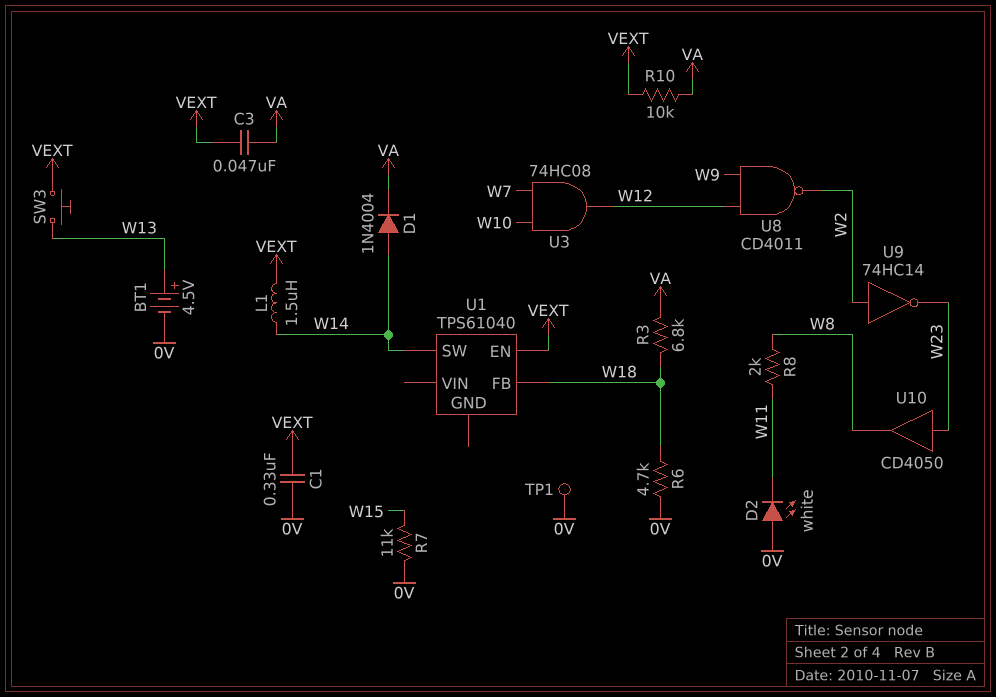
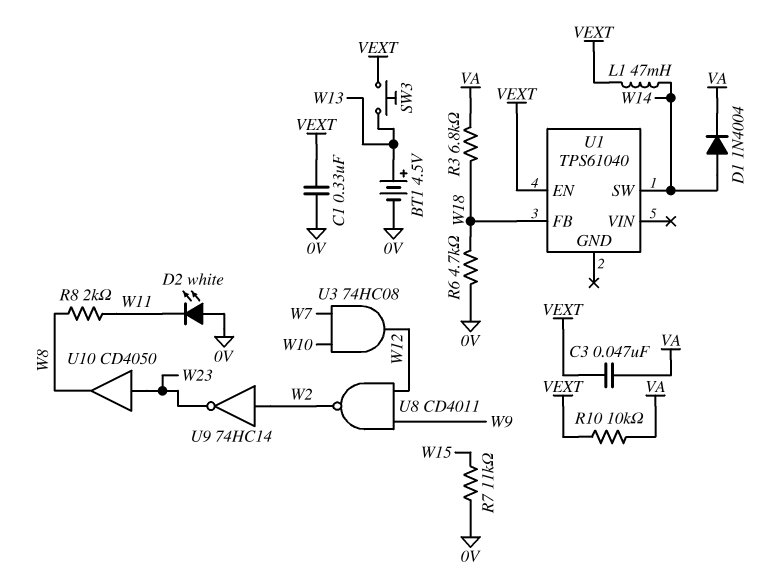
L1: 1.5uH (VEXT, W14) -> 47mH (VEXT, W14)
TP1: test point (0V) -> none

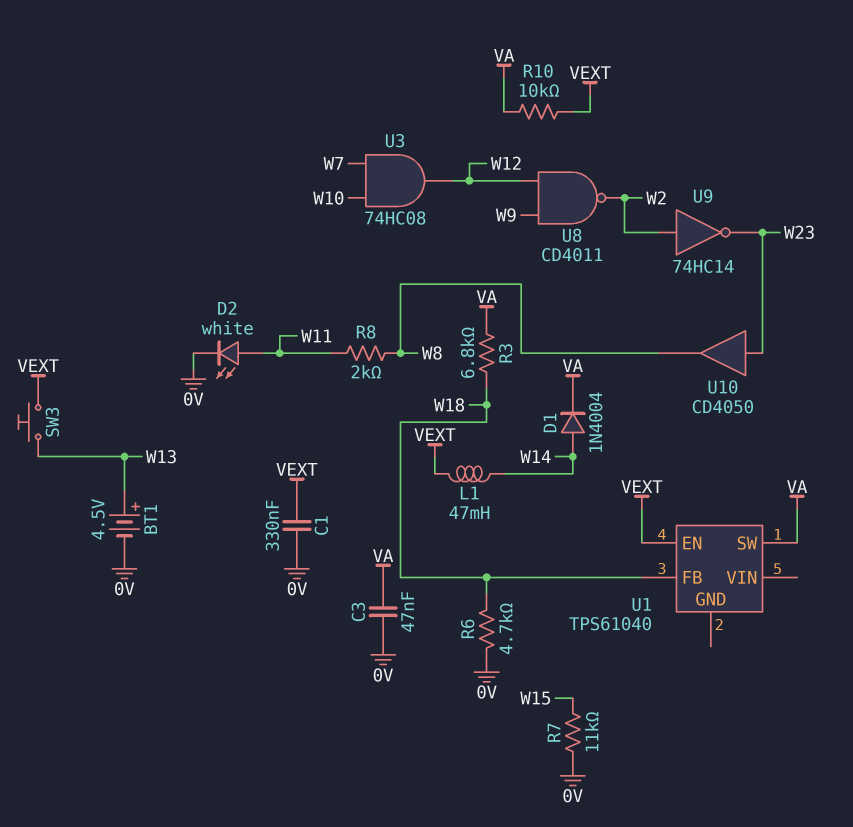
C3: 47nF (VA, VEXT) -> 47nF (0V, VA)
D2: LED white (A 0V, K W11) -> LED white (A W11, K 0V)
U1 pin SW: W14 -> VA

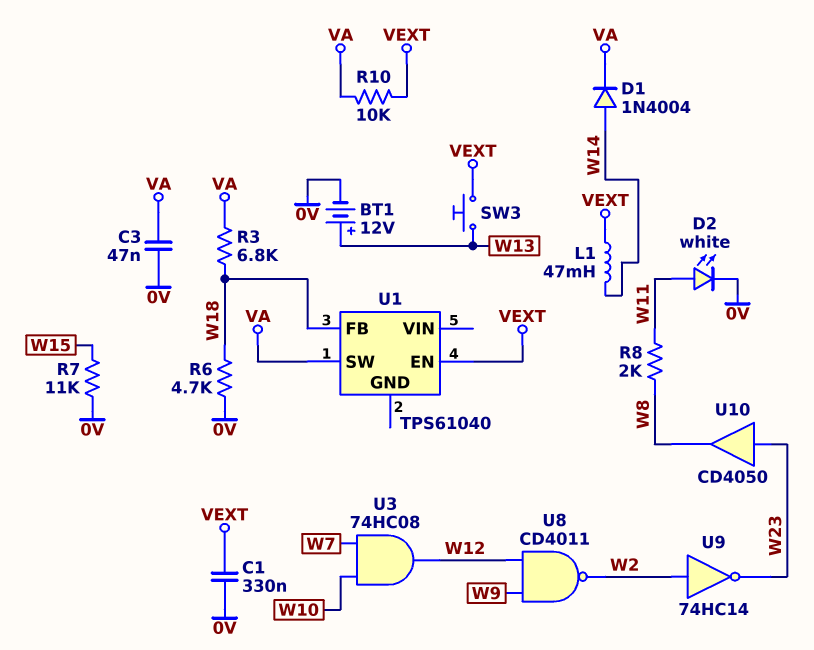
BT1: 4.5V (plus W13, minus 0V) -> 12V (plus W13, minus 0V)

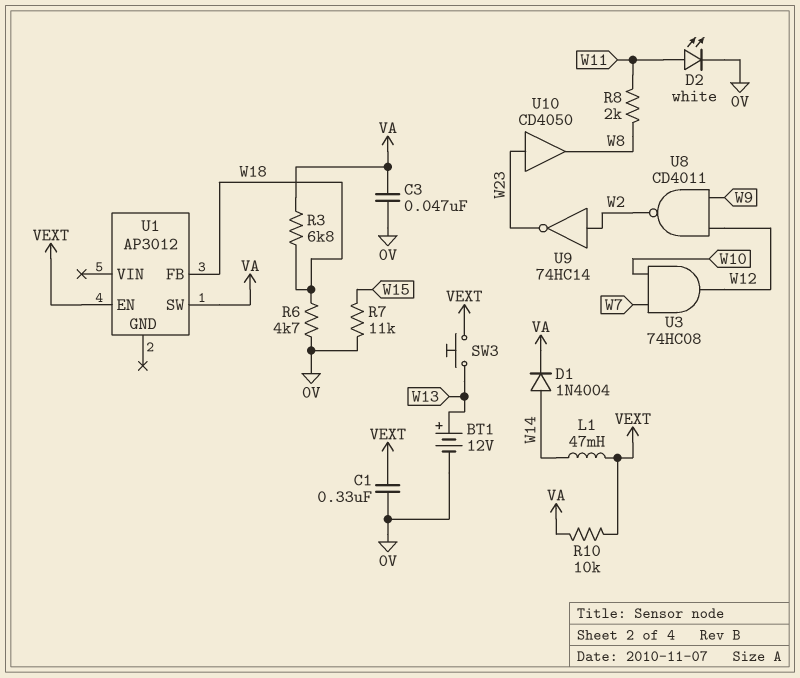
U1: TPS61040 -> AP3012

